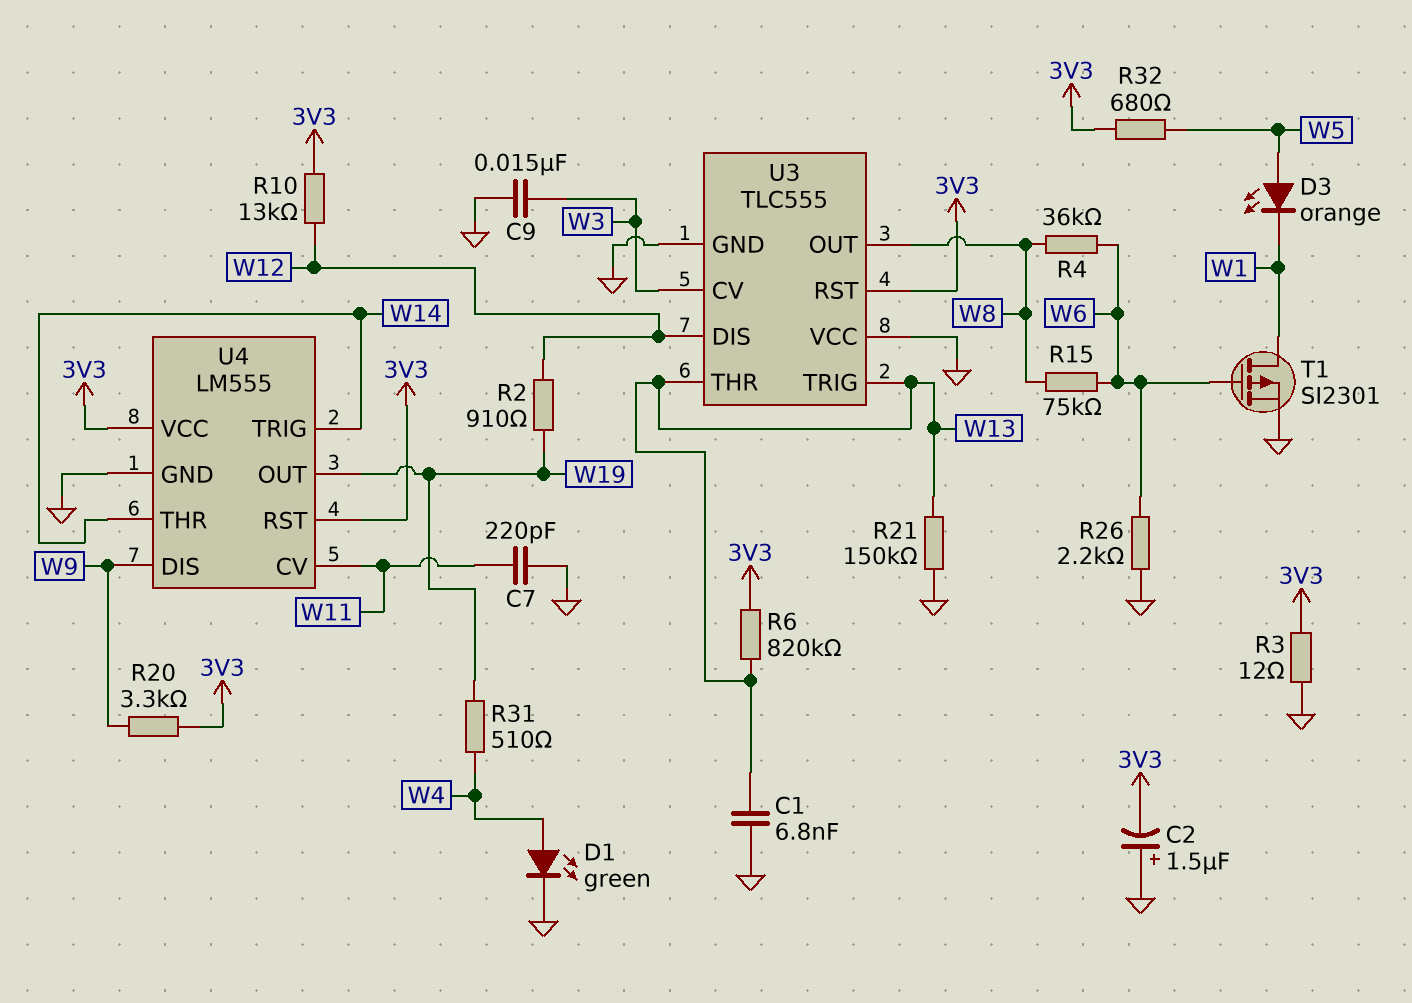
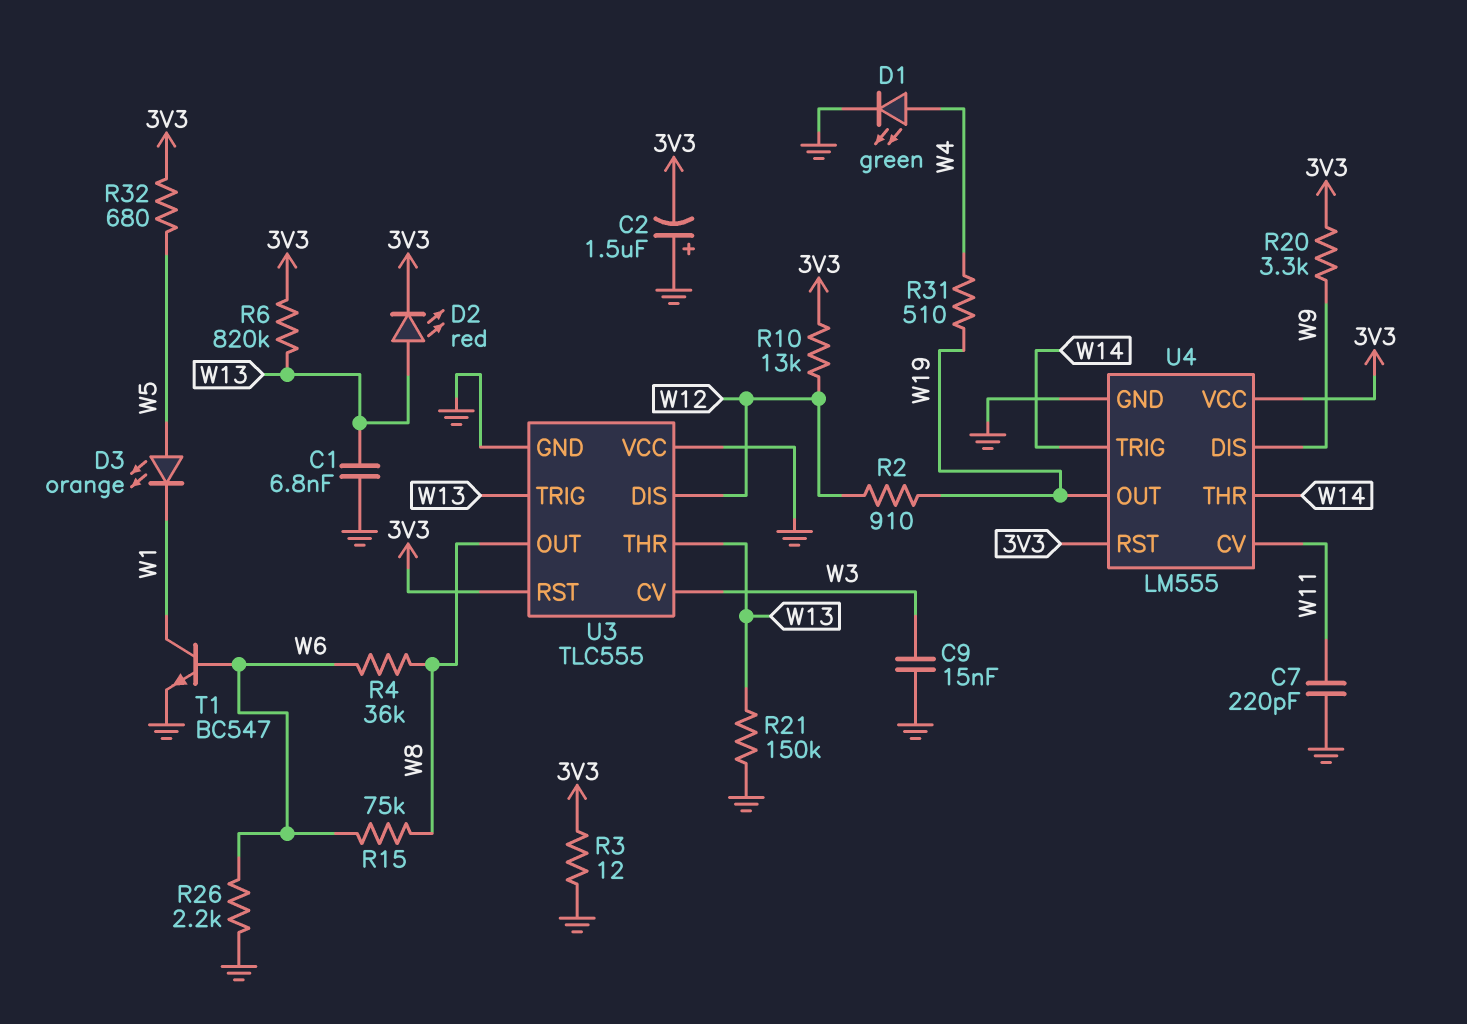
D2: none -> LED red (A W13, K 3V3)
T1: PMOS SI2301 (G W6, D W1, S GND) -> NPN BC547 (B W6, C W1, E GND)

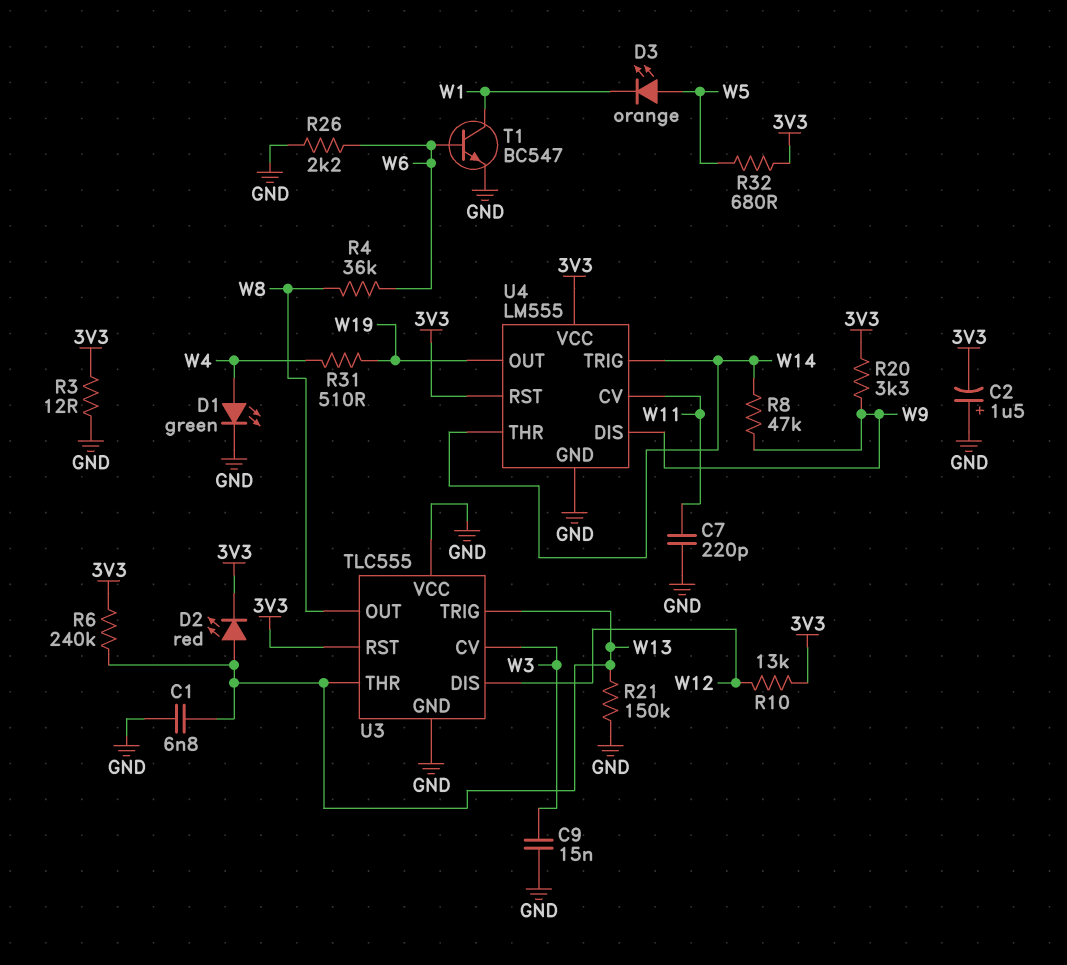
R2: 910 (W12, W19) -> none
R6: 820k (3V3, W13) -> 240k (3V3, W13)
R8: none -> 47k (W9, W14)
R15: 75k (W6, W8) -> none

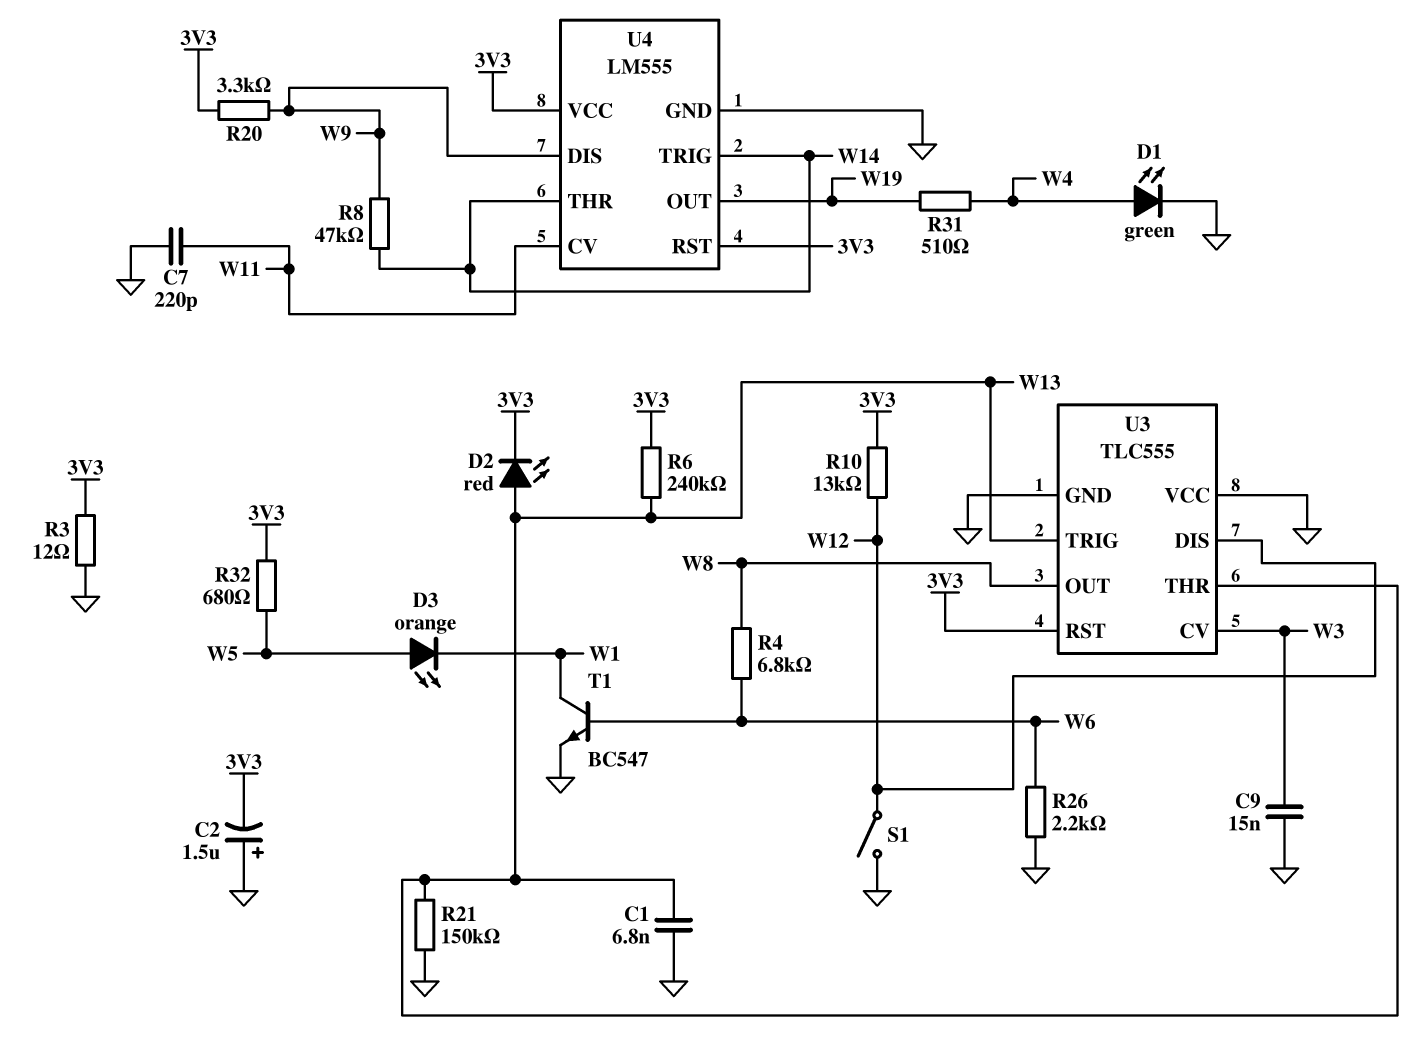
R4: 36k (W6, W8) -> 6.8k (W6, W8)
S1: none -> switch (GND, W12)

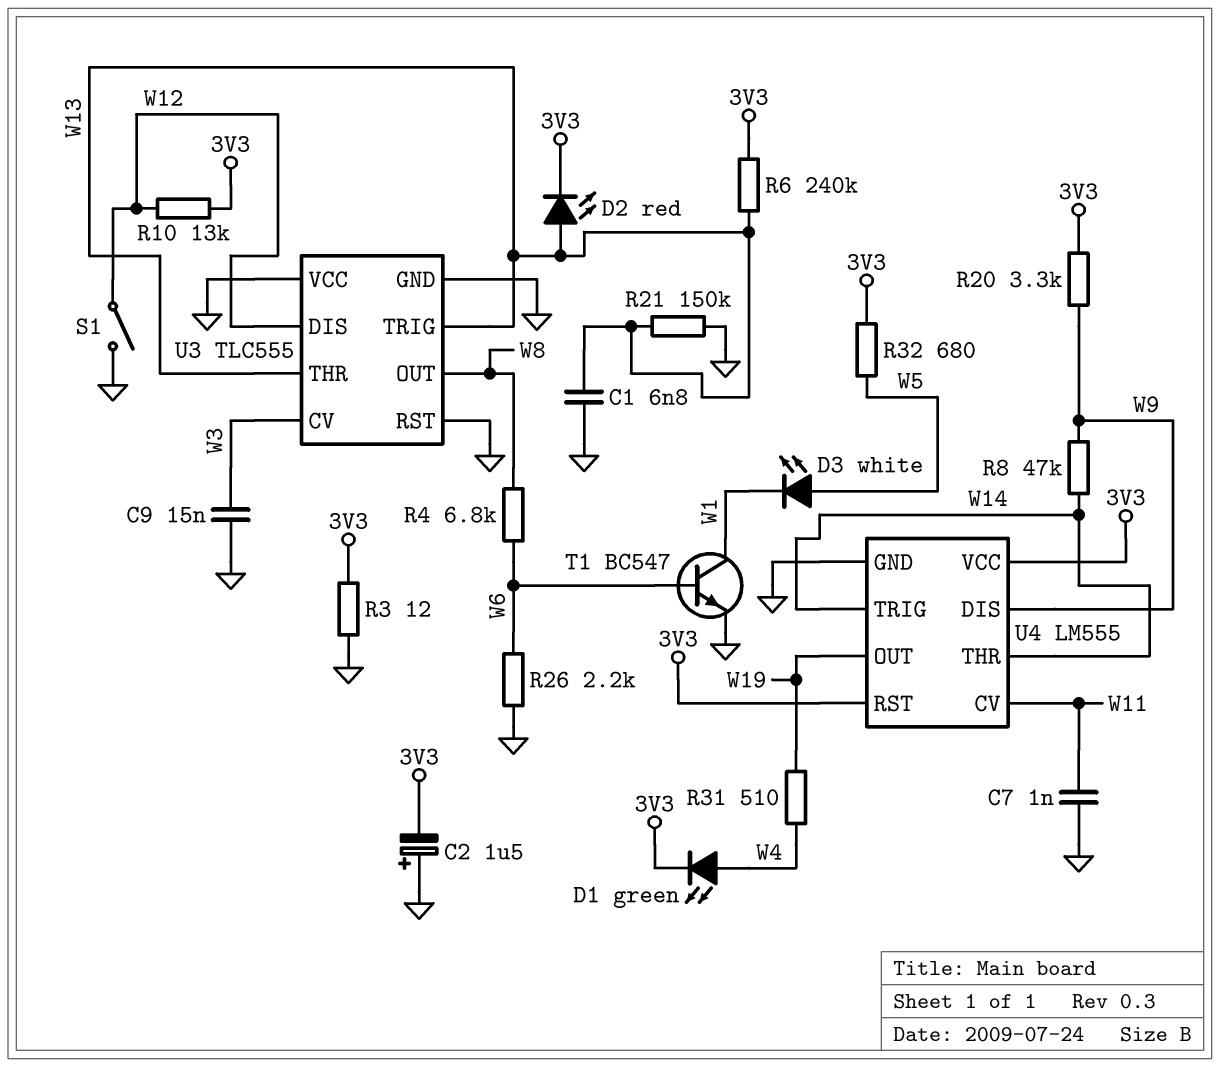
C7: 220pF (GND, W11) -> 1nF (GND, W11)
D1: LED green (A W4, K GND) -> LED green (A W4, K 3V3)
D3: LED orange (A W5, K W1) -> LED white (A W5, K W1)
U3 pin RST: 3V3 -> GND

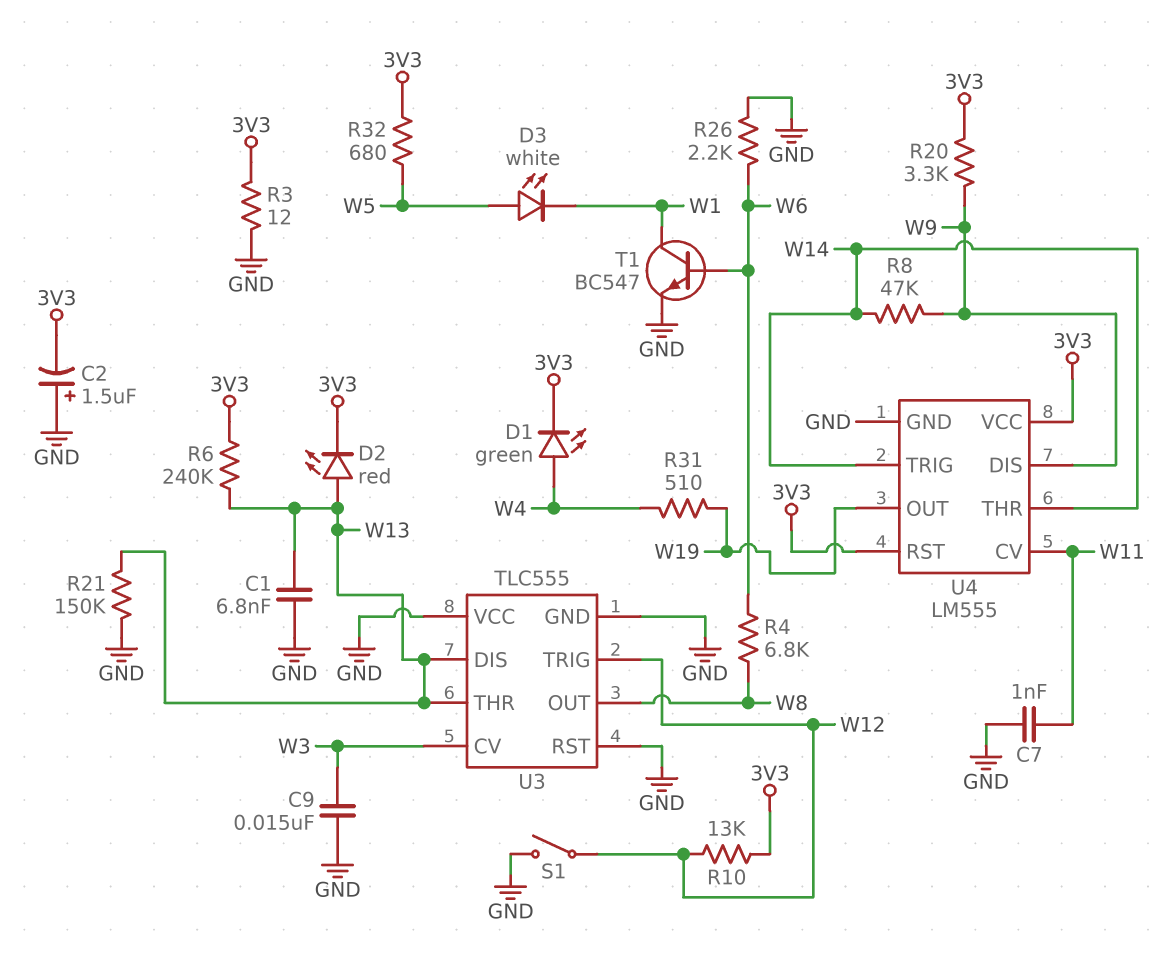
U3 pin DIS: W12 -> W13
U3 pin TRIG: W13 -> W12

